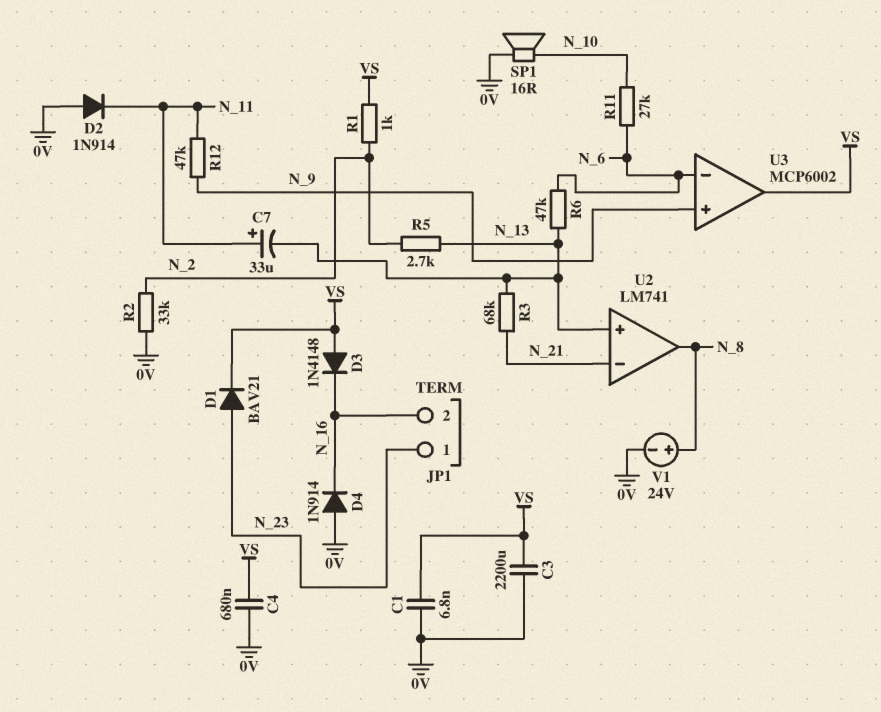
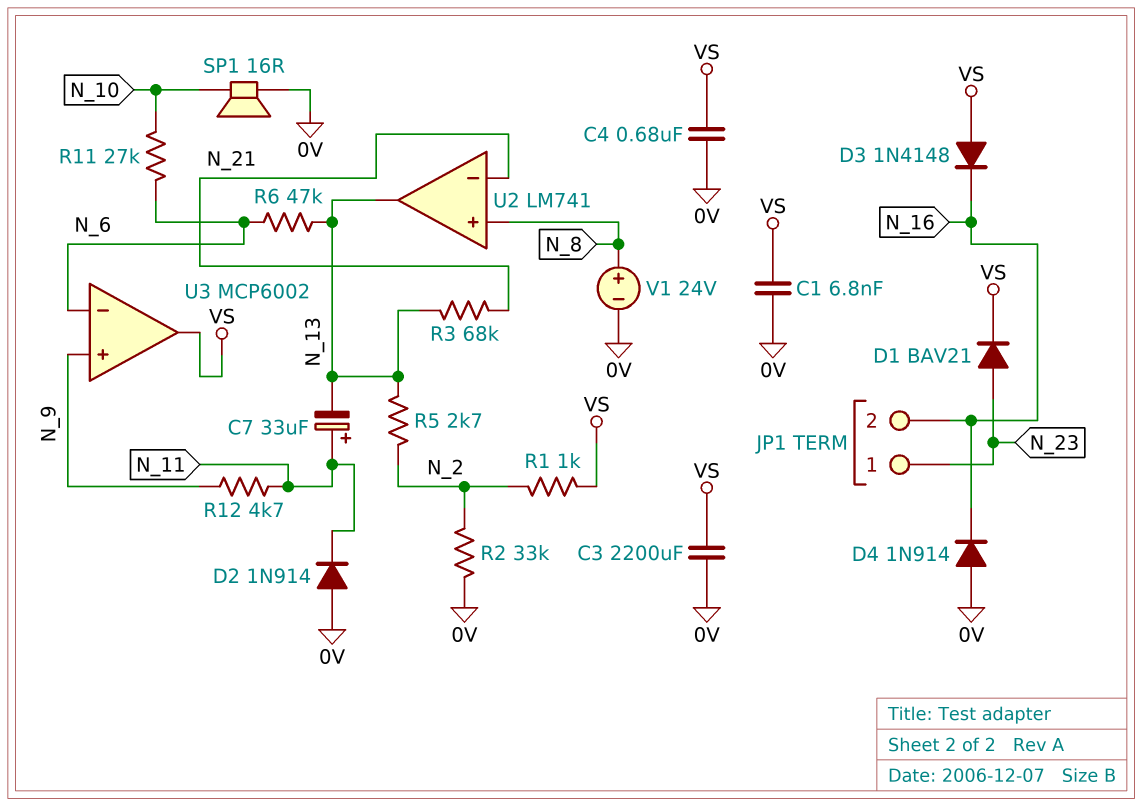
R12: 47k (N_9, N_11) -> 4.7k (N_9, N_11)
U2 pin in+: N_13 -> N_8
U2 pin out: N_8 -> N_13

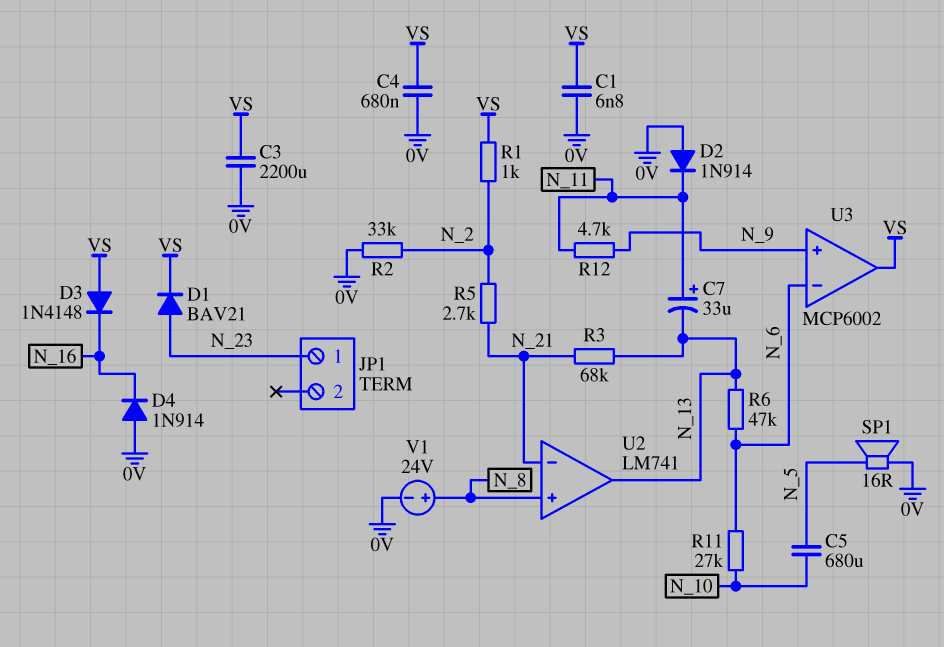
C5: none -> 680uF (N_5, N_10)
JP1 pin 2: N_16 -> none
R5: 2.7k (N_2, N_13) -> 2.7k (N_2, N_21)
SP1: speaker 16R (0V, N_10) -> speaker 16R (0V, N_5)

